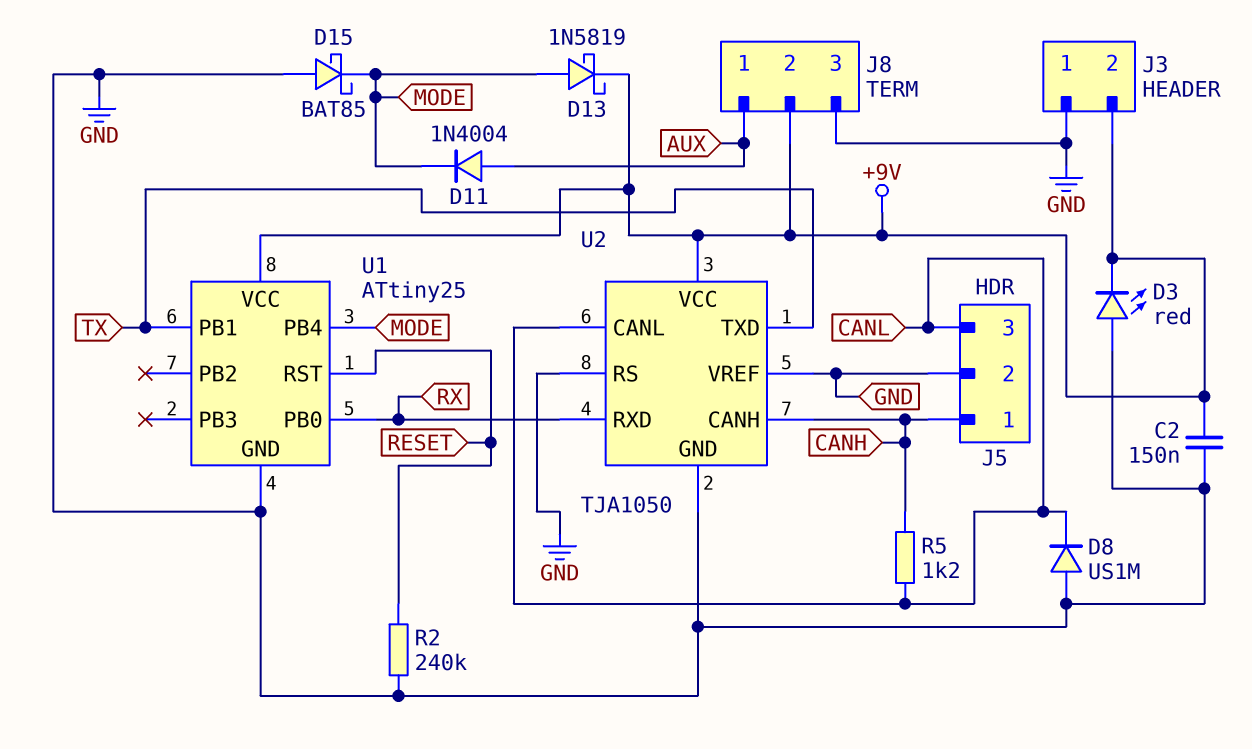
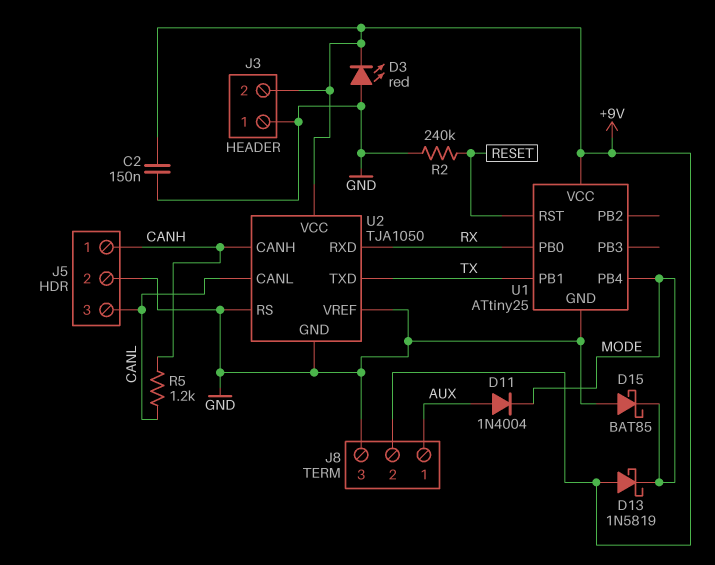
D8: diode US1M (A GND, K CANL) -> none
D13: schottky 1N5819 (A MODE, K +9V) -> schottky 1N5819 (A +9V, K MODE)

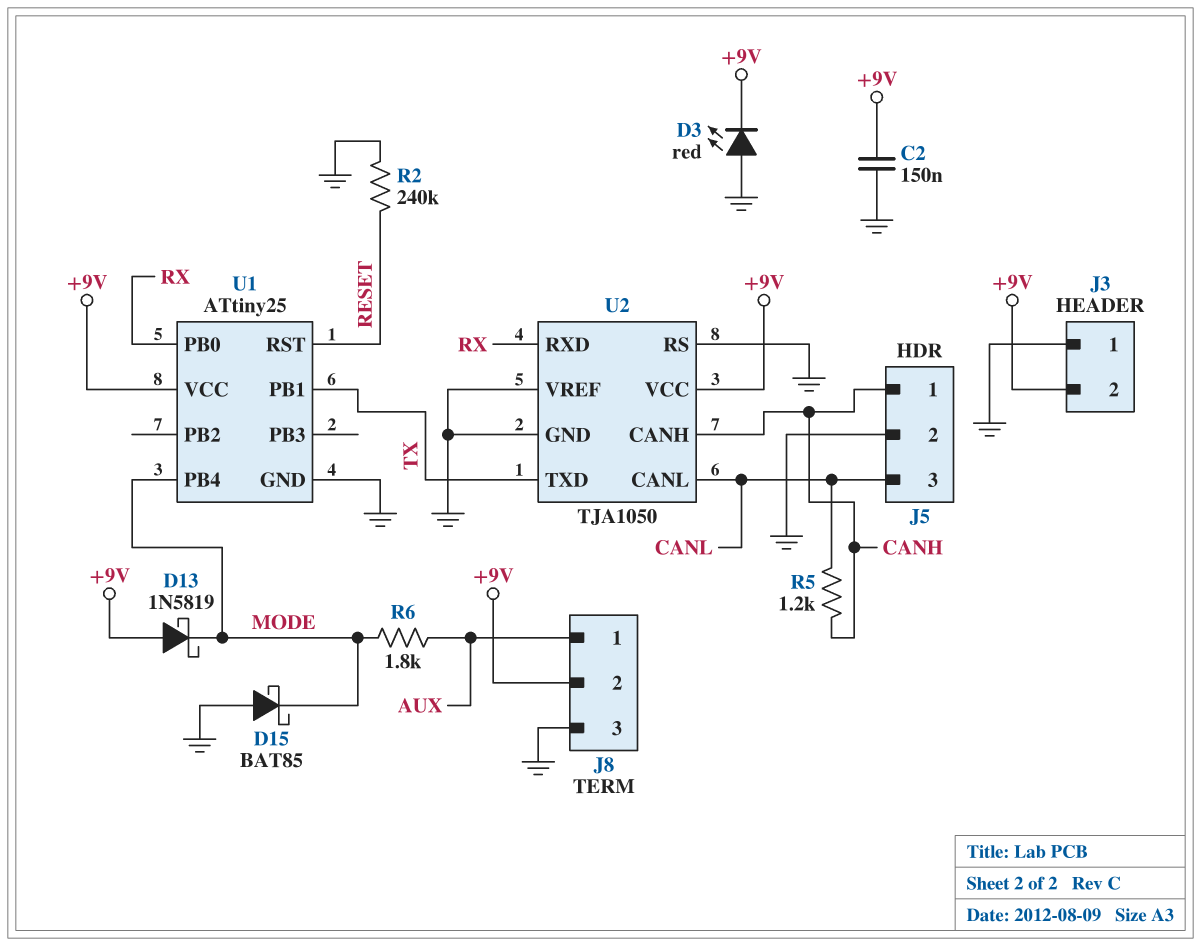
D11: diode 1N4004 (A AUX, K MODE) -> none
R6: none -> 1.8k (AUX, MODE)

